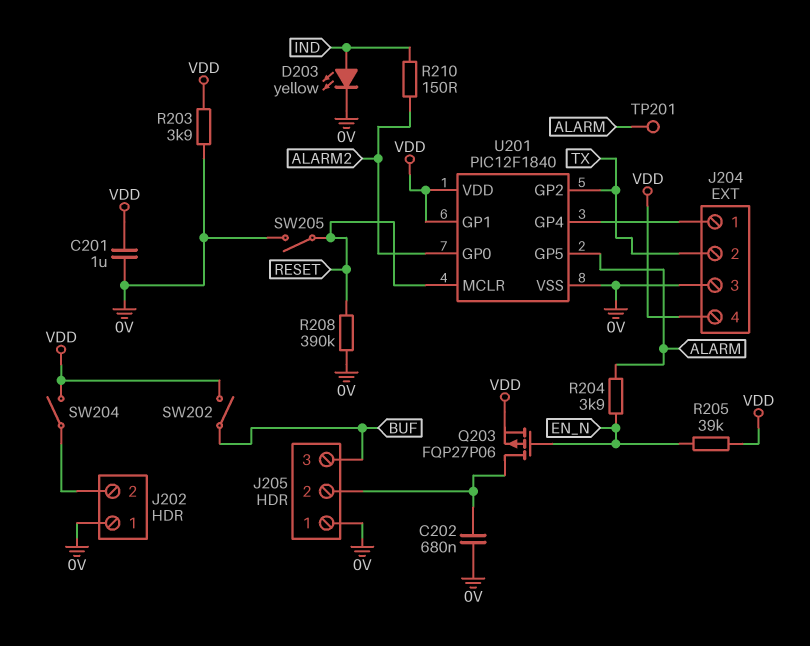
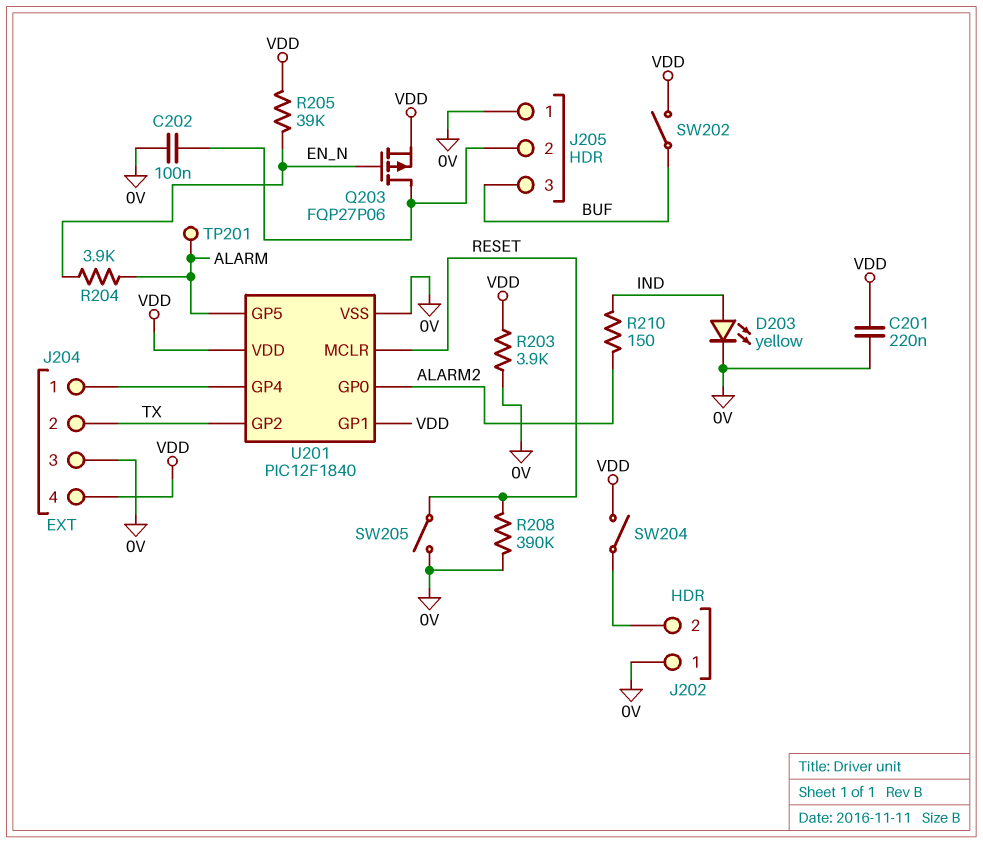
C201: 1uF (0V, VDD) -> 220nF (0V, VDD)
C202: 680nF (0V, J205/2) -> 100nF (0V, J205/2)

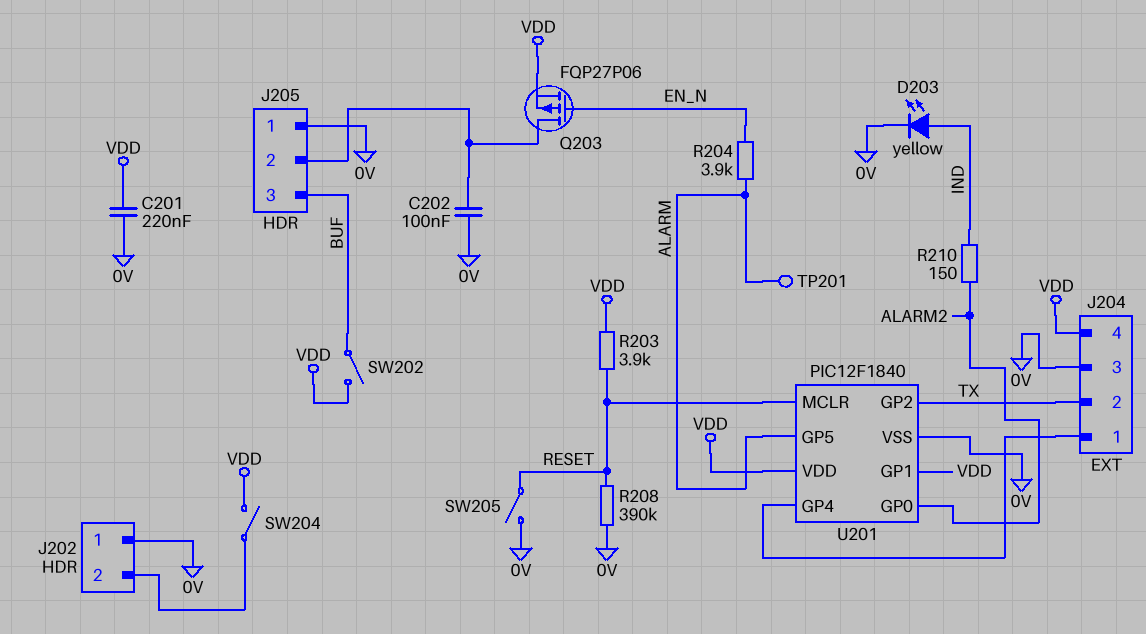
R203: 3.9k (0V, VDD) -> 3.9k (RESET, VDD)
R205: 39k (EN_N, VDD) -> none

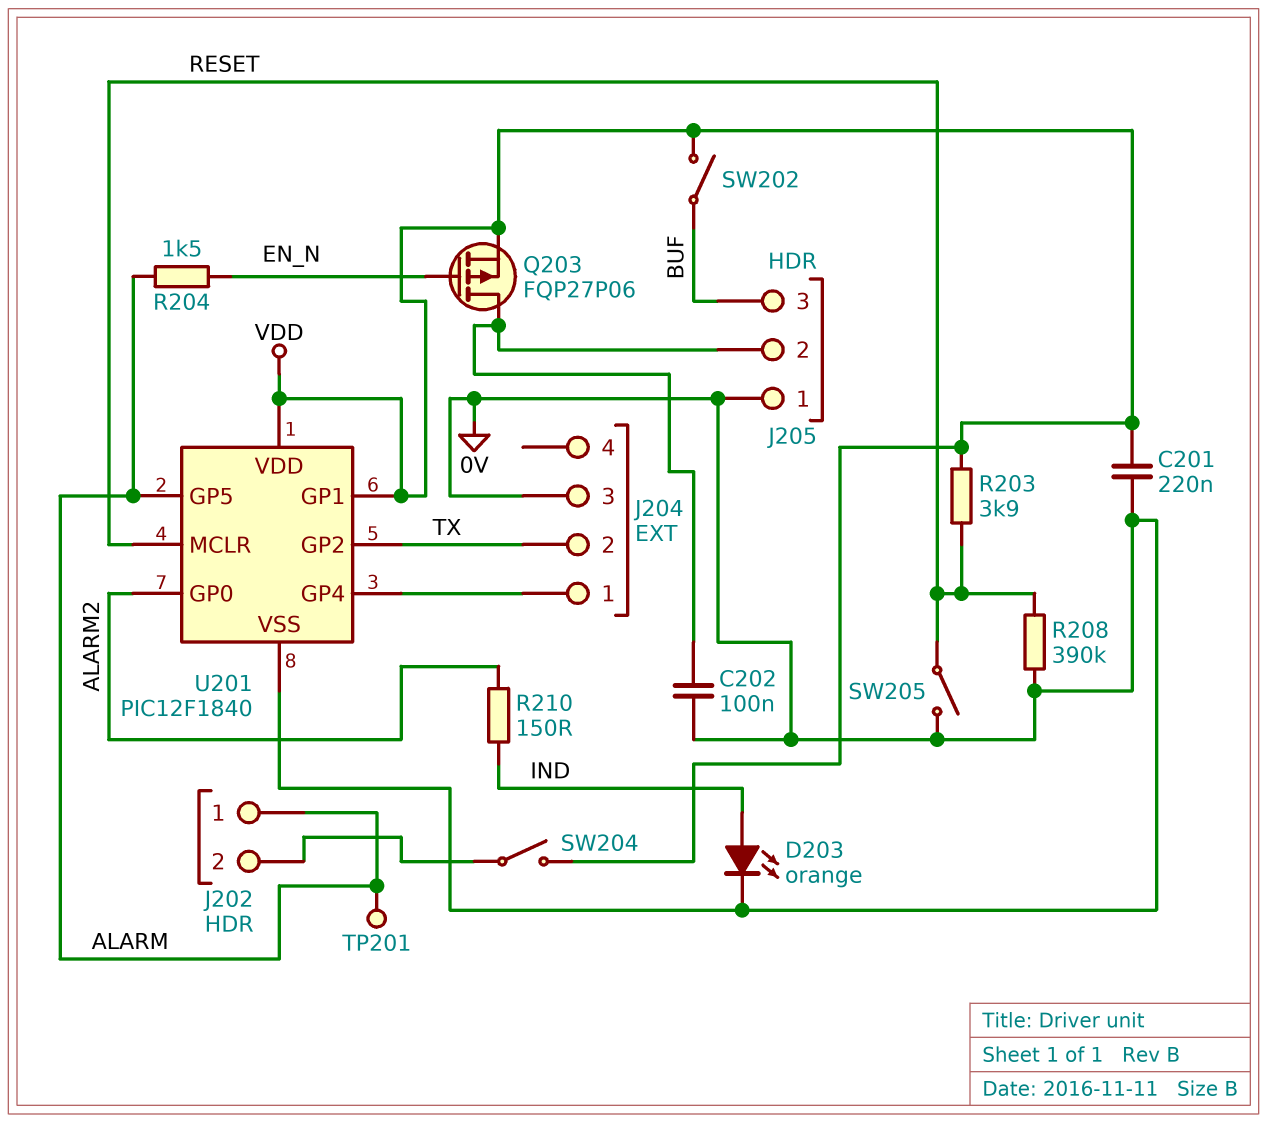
D203: LED yellow (A IND, K 0V) -> LED orange (A IND, K 0V)
J202 pin 1: 0V -> ALARM
J204 pin 4: VDD -> none
R204: 3.9k (ALARM, EN_N) -> 1.5k (ALARM, EN_N)

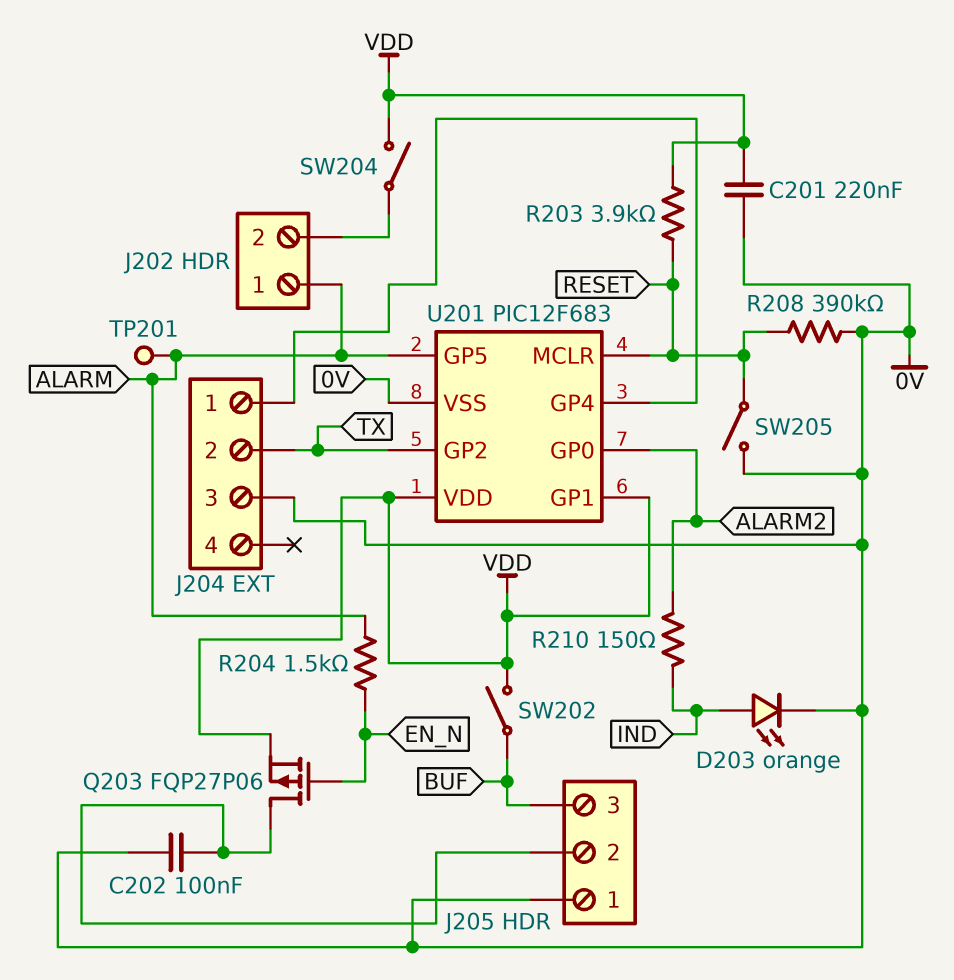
U201: PIC12F1840 -> PIC12F683

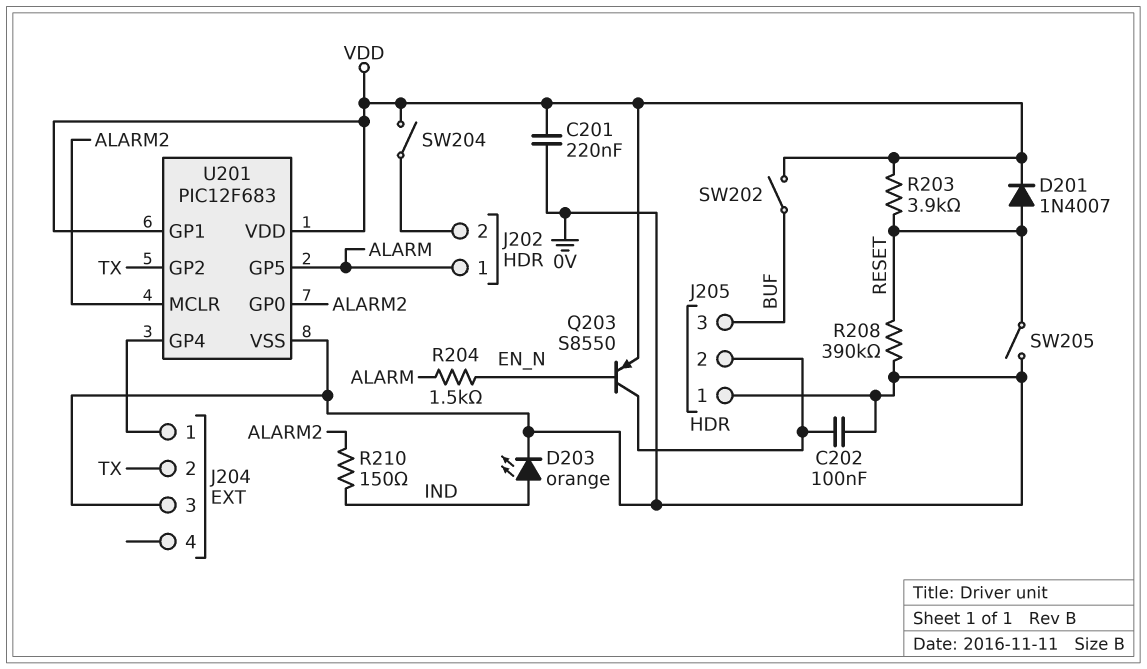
D201: none -> diode 1N4007 (A RESET, K VDD)
Q203: PMOS FQP27P06 (G EN_N, D J205/2, S VDD) -> PNP S8550 (B EN_N, C J205/2, E VDD)
TP201: test point (ALARM) -> none
U201 pin MCLR: RESET -> ALARM2

